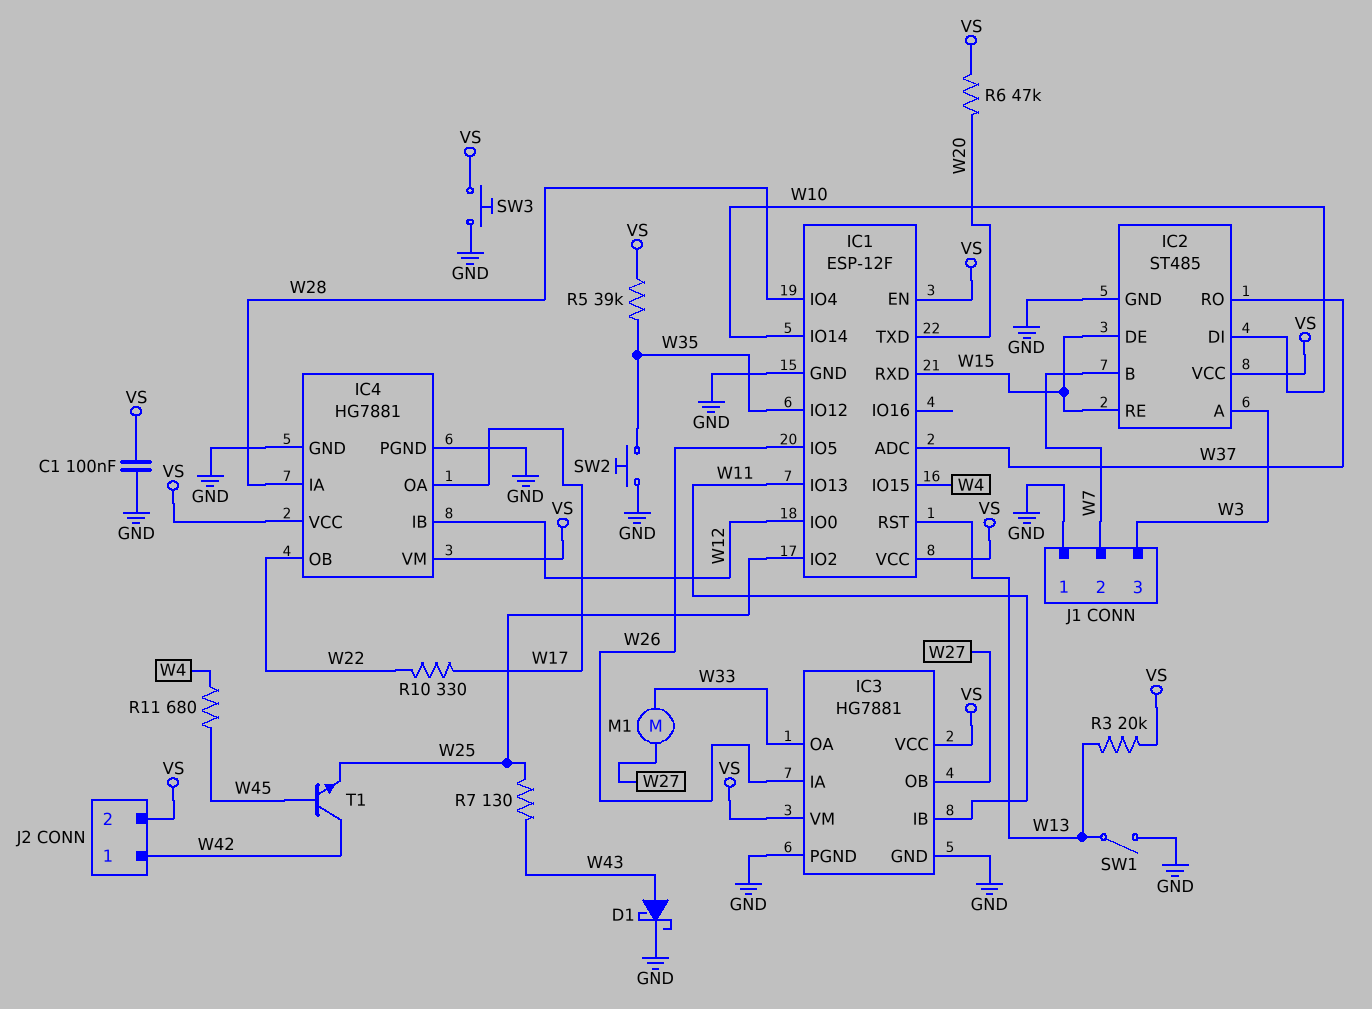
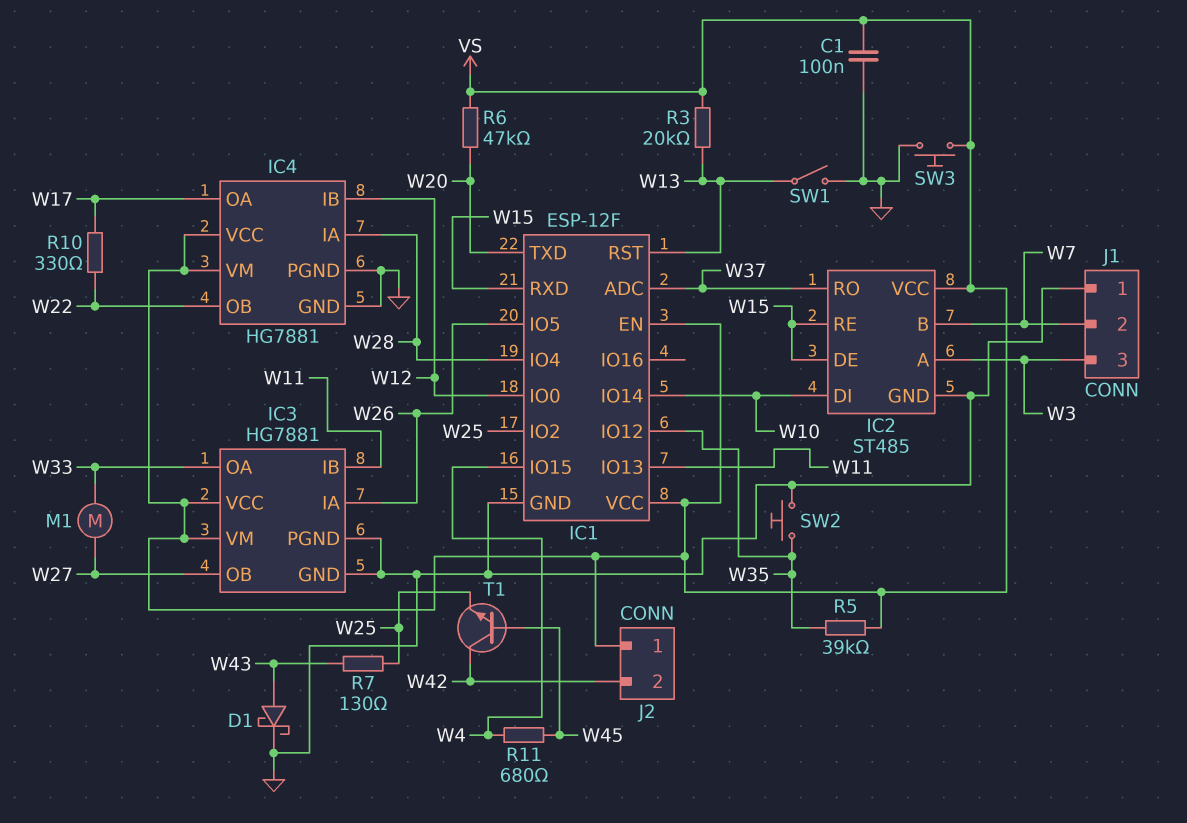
J2 pin 1: W42 -> VS
J2 pin 2: VS -> W42

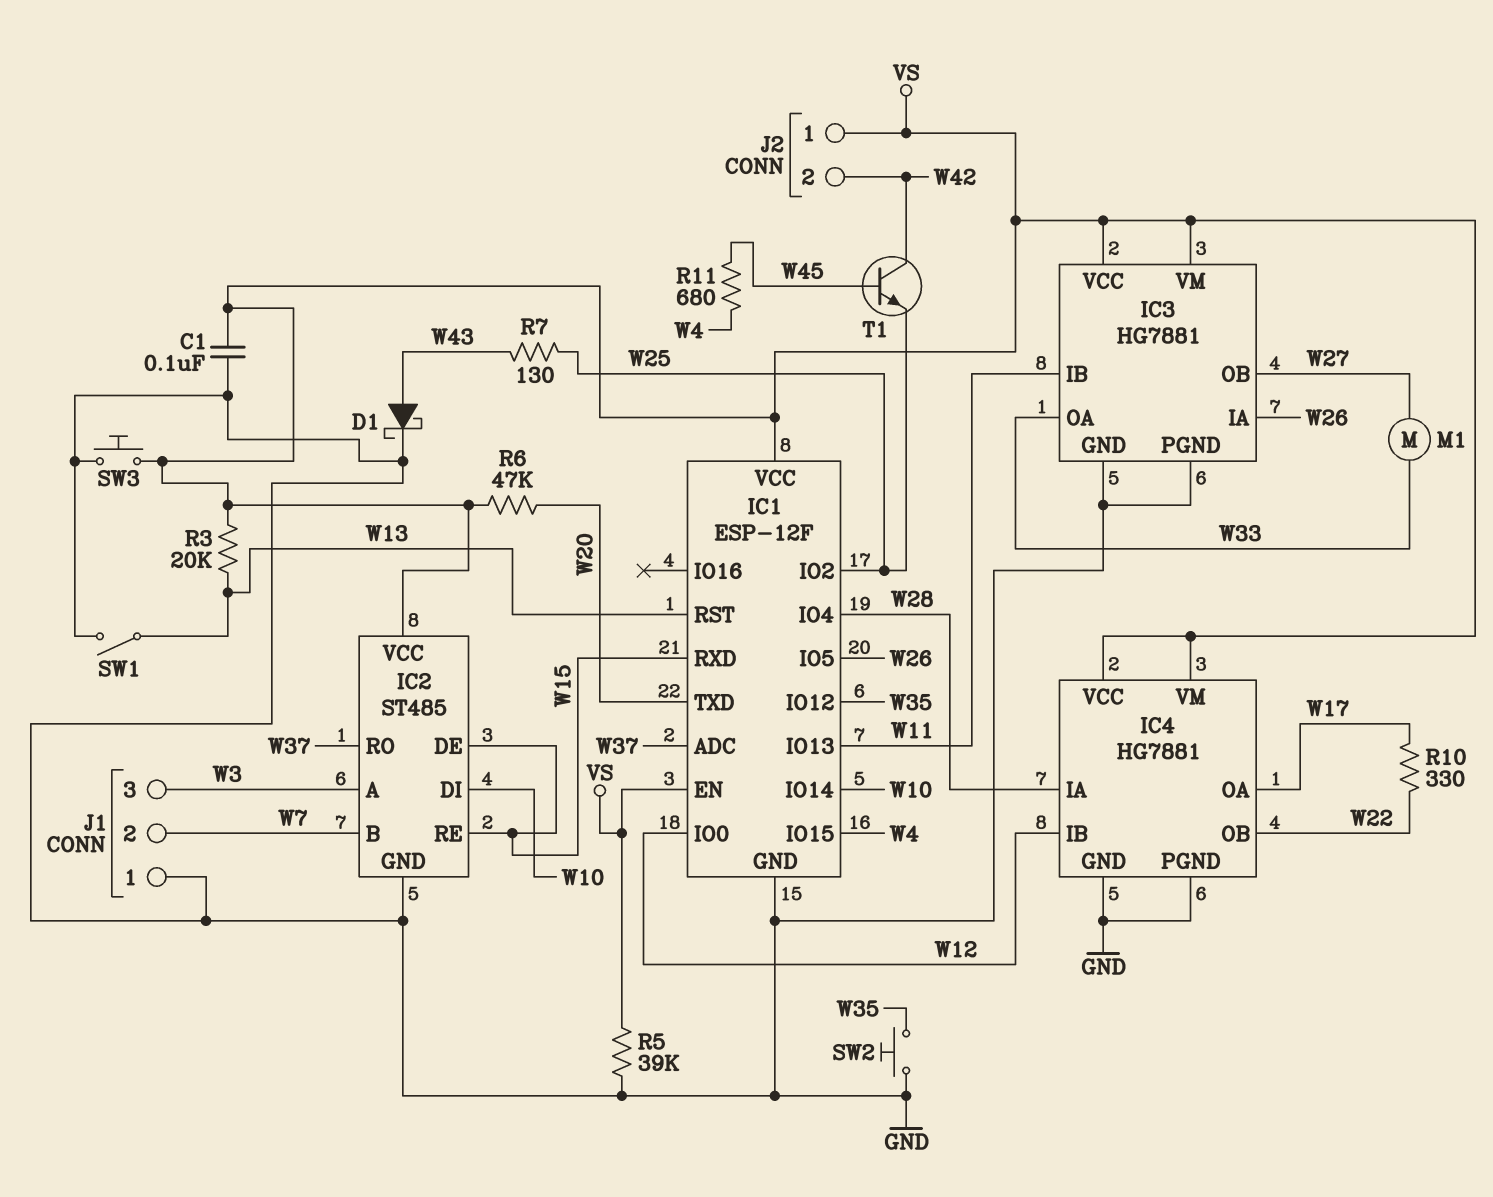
R5: 39k (VS, W35) -> 39k (GND, VS)

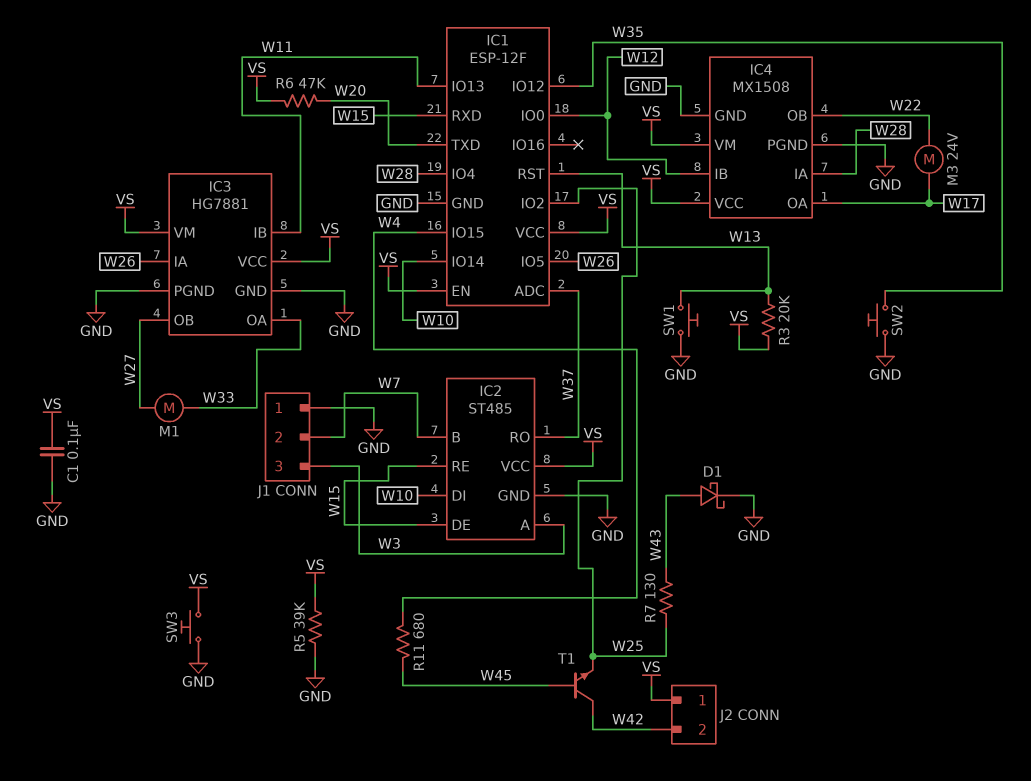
IC4: HG7881 -> MX1508
M3: none -> motor 24V (W17, W22)
R10: 330 (W17, W22) -> none
SW1: switch (GND, W13) -> button (GND, W13)

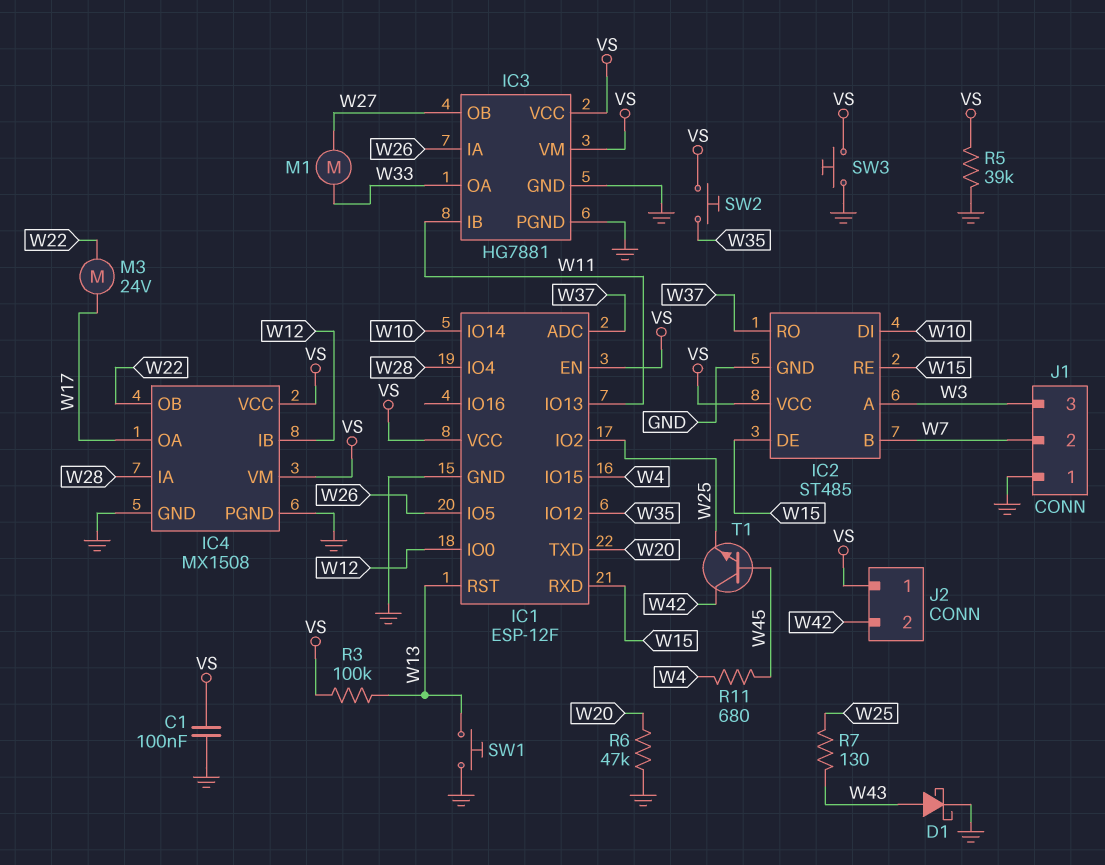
R3: 20k (VS, W13) -> 100k (VS, W13)
R6: 47k (VS, W20) -> 47k (GND, W20)
SW2: button (GND, W35) -> button (VS, W35)

